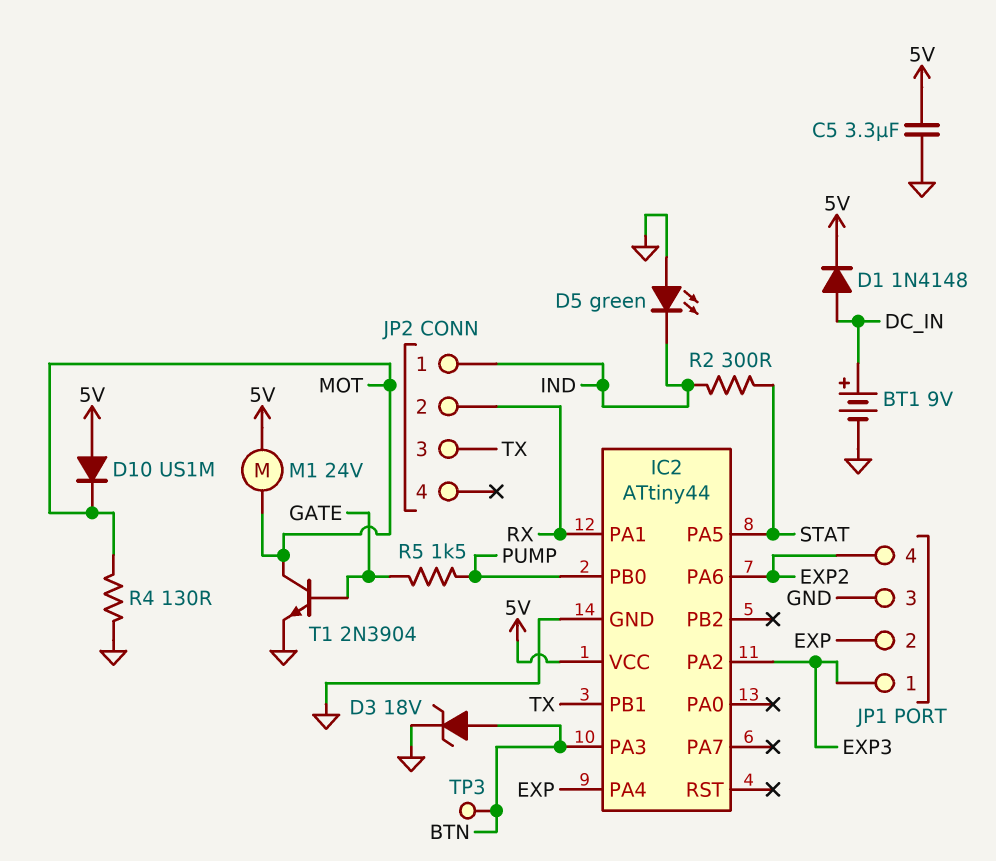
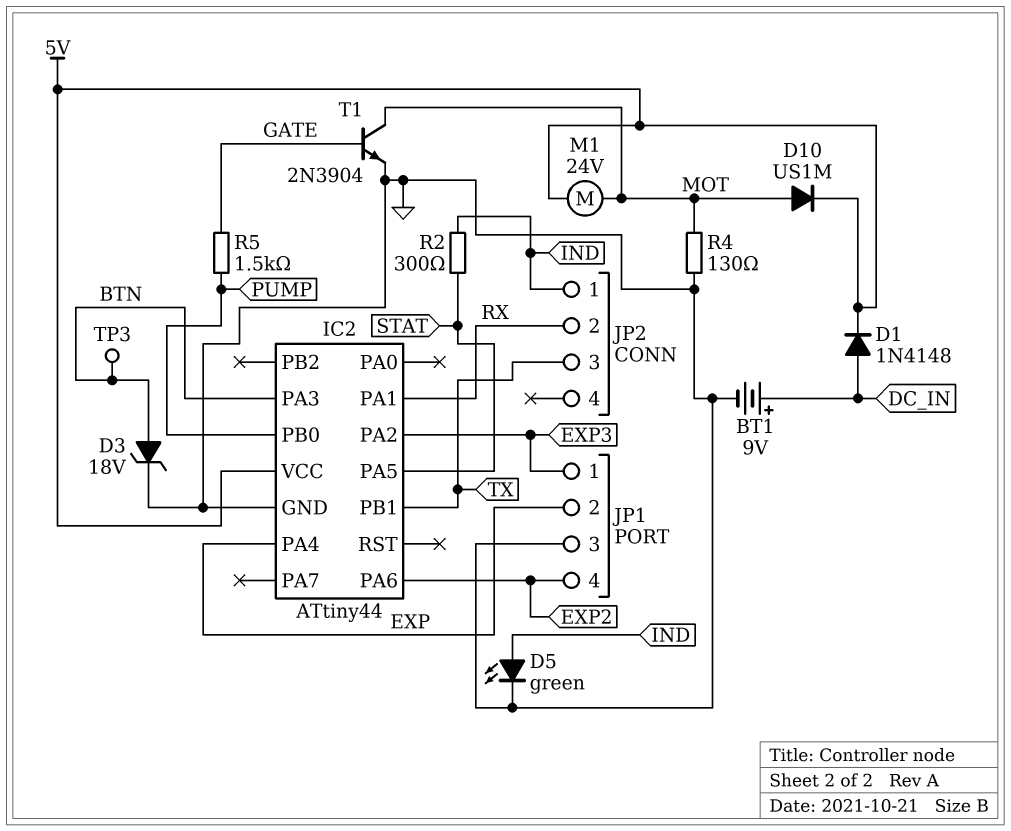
C5: 3.3uF (5V, GND) -> none
D5: LED green (A GND, K IND) -> LED green (A IND, K GND)
D10: diode US1M (A 5V, K MOT) -> diode US1M (A MOT, K 5V)

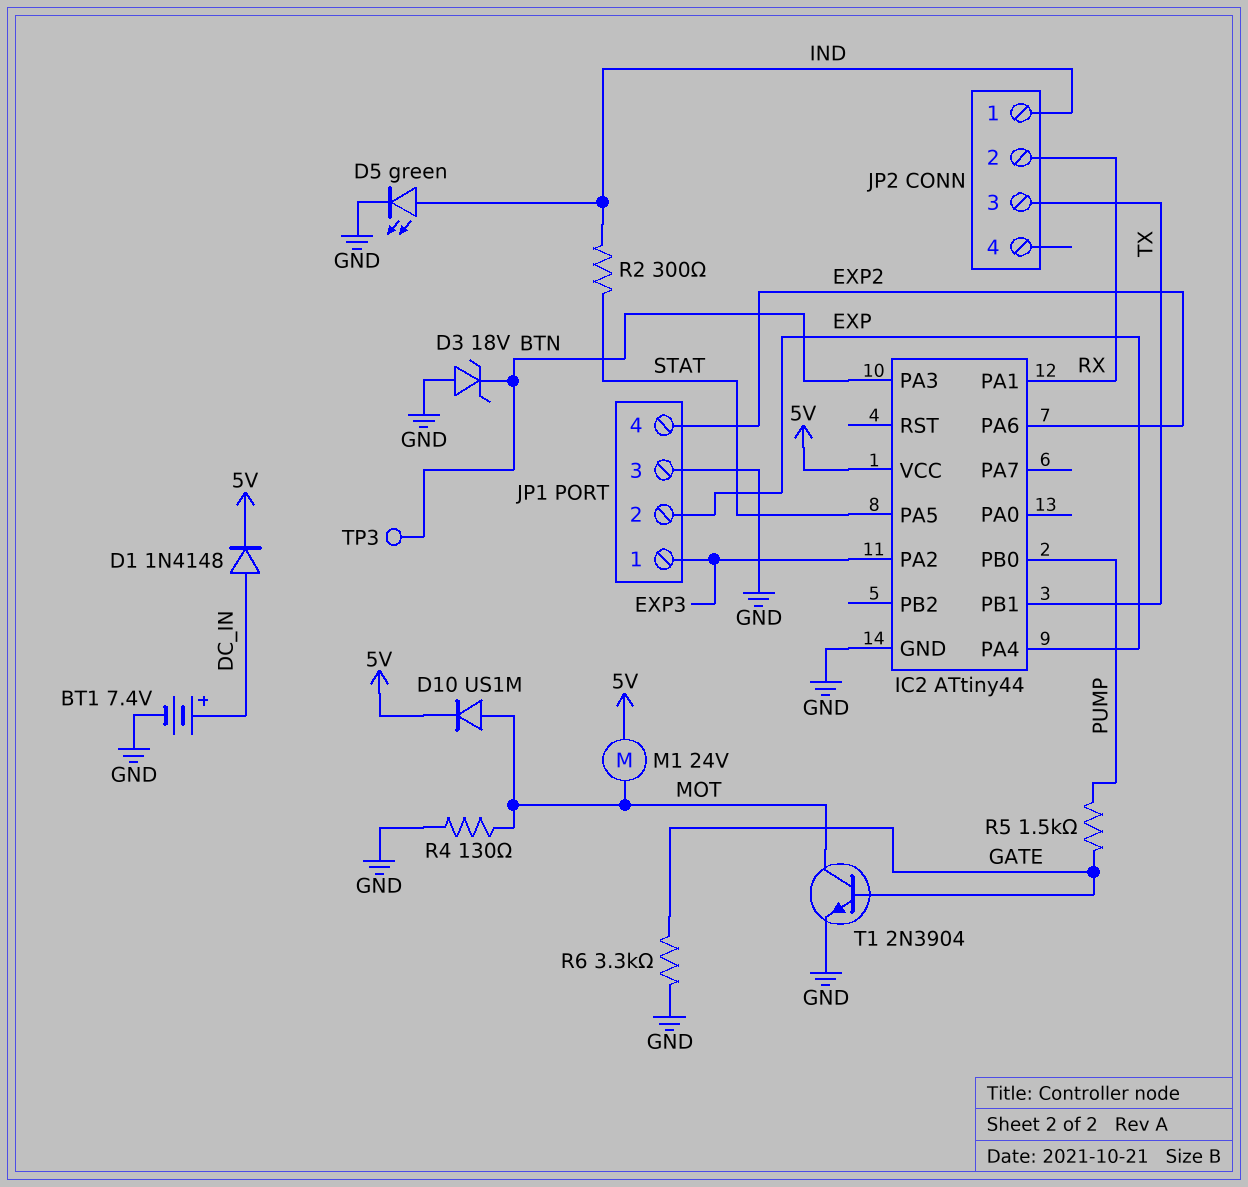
BT1: 9V (plus DC_IN, minus GND) -> 7.4V (plus DC_IN, minus GND)
D3: zener 18V (A BTN, K GND) -> zener 18V (A GND, K BTN)
R6: none -> 3.3k (GATE, GND)

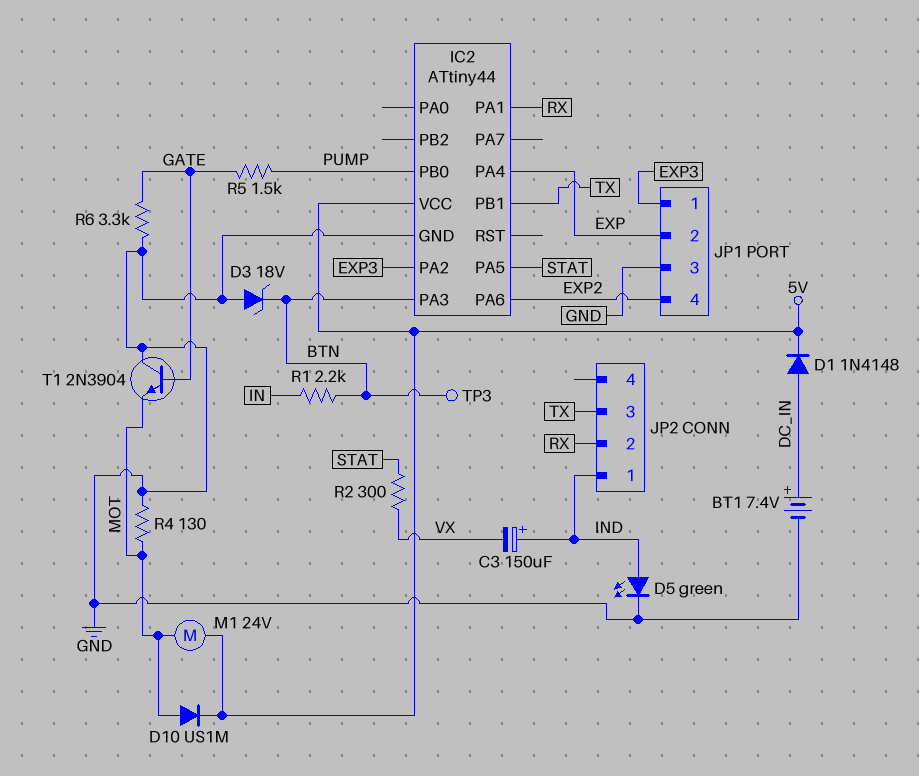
C3: none -> 150uF (plus IND, minus VX)
R1: none -> 2.2k (BTN, IN)
R2: 300 (IND, STAT) -> 300 (STAT, VX)
T1: NPN 2N3904 (B GATE, C MOT, E GND) -> NPN 2N3904 (B GATE, C GND, E MOT)

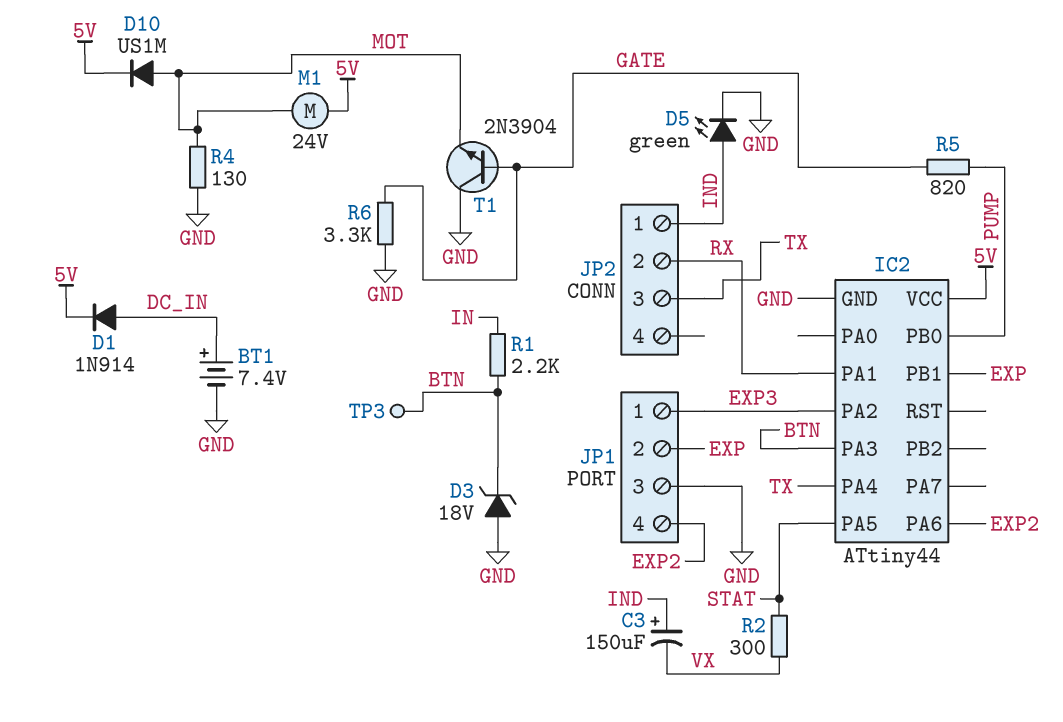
D1: diode 1N4148 (A DC_IN, K 5V) -> diode 1N914 (A DC_IN, K 5V)
IC2 pin PA4: EXP -> TX
IC2 pin PB1: TX -> EXP
R5: 1.5k (GATE, PUMP) -> 820 (GATE, PUMP)

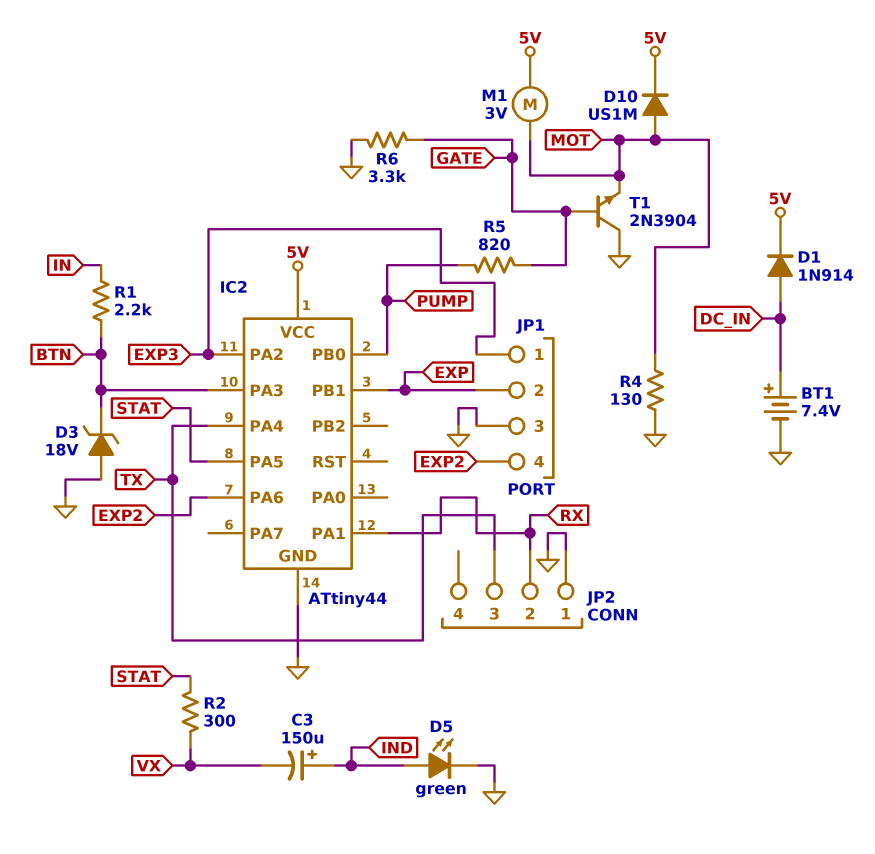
JP2 pin 1: IND -> GND
M1: motor 24V (5V, MOT) -> motor 3V (5V, MOT)
TP3: test point (BTN) -> none

